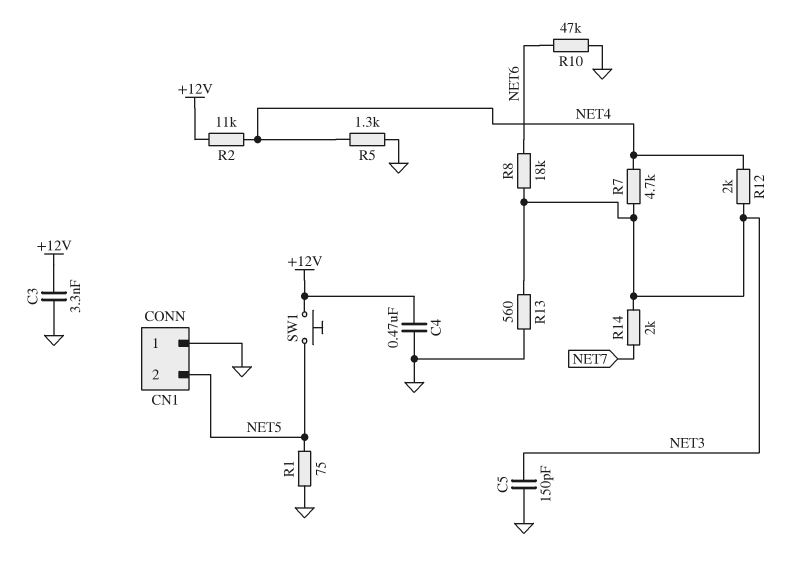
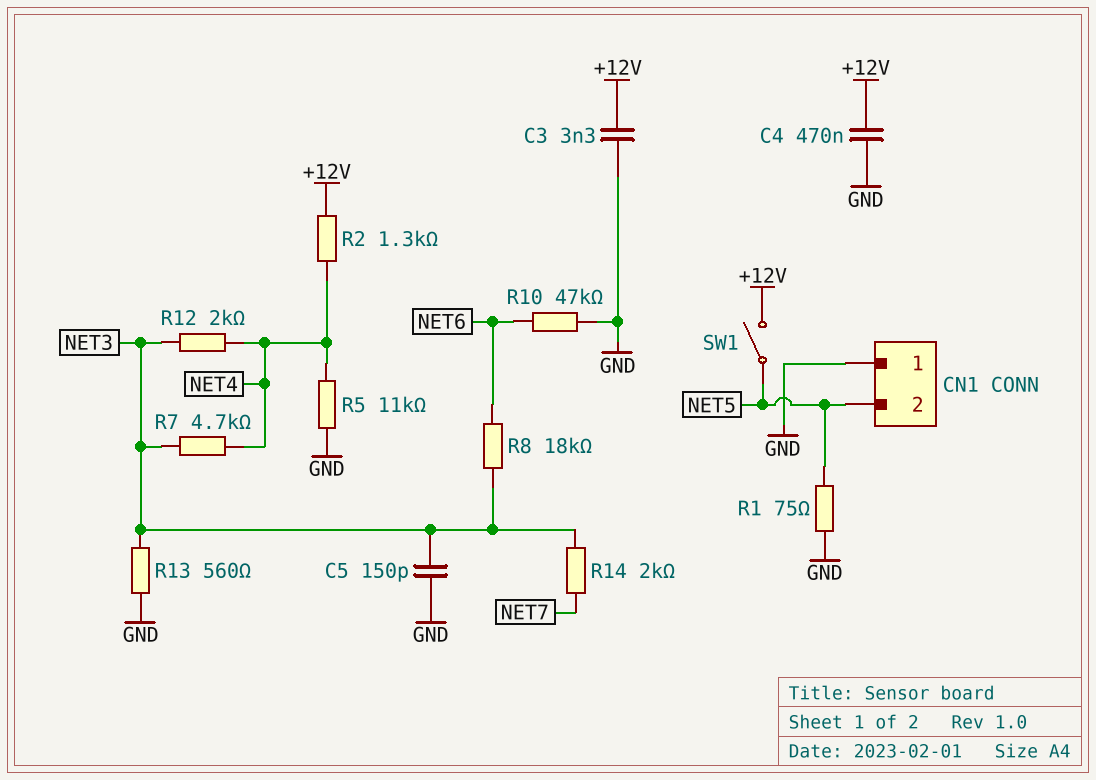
R2: 11k (+12V, NET4) -> 1.3k (+12V, NET4)
R5: 1.3k (GND, NET4) -> 11k (GND, NET4)
SW1: button (+12V, NET5) -> switch (+12V, NET5)

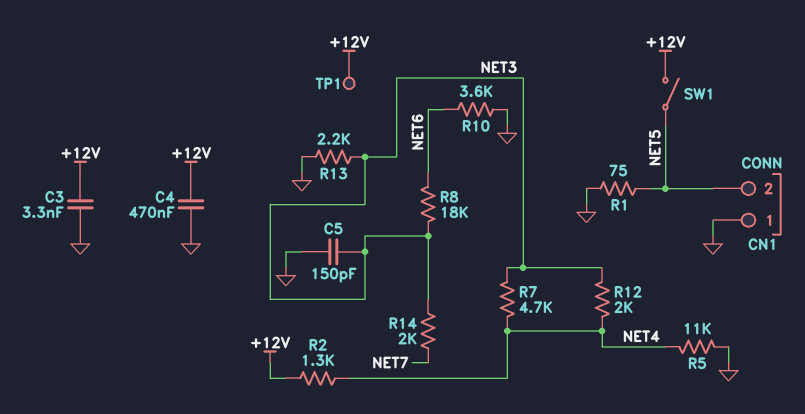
R10: 47k (GND, NET6) -> 3.6k (GND, NET6)
R13: 560 (GND, NET3) -> 2.2k (GND, NET3)
TP1: none -> test point (+12V)

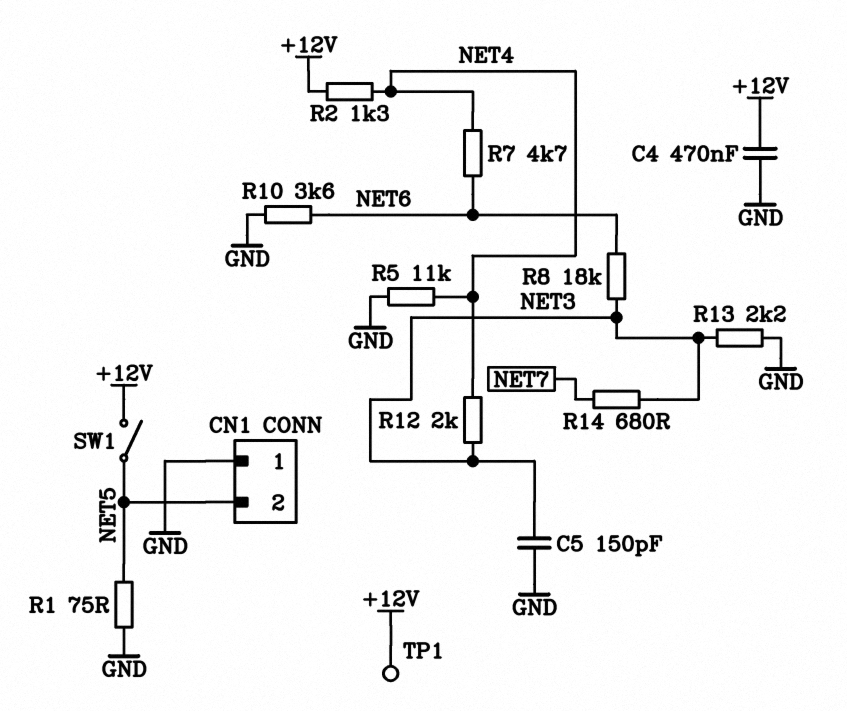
C3: 3.3nF (+12V, GND) -> none
R7: 4.7k (NET3, NET4) -> 4.7k (NET4, NET6)
R14: 2k (NET3, NET7) -> 680 (NET3, NET7)

